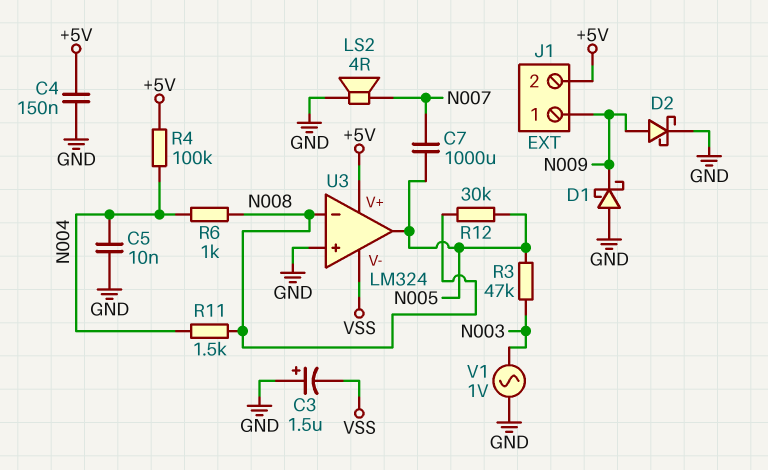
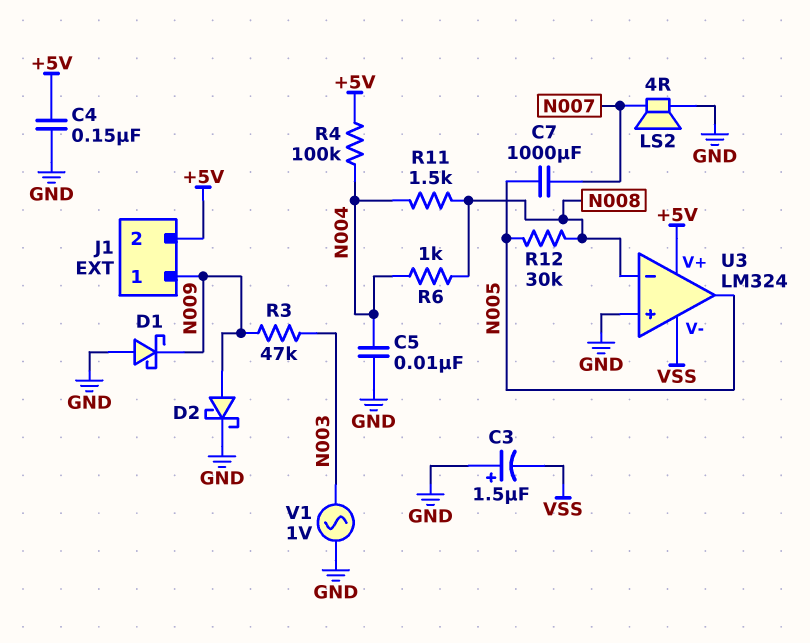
R3: 47k (N003, N005) -> 47k (N003, N009)

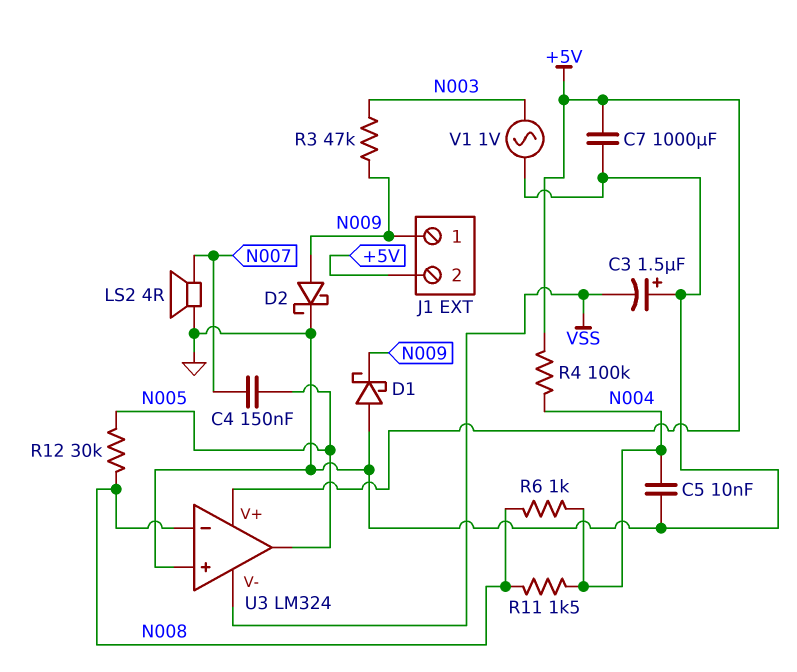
C4: 150nF (+5V, GND) -> 150nF (N005, N007)
C7: 1000uF (N005, N007) -> 1000uF (+5V, GND)

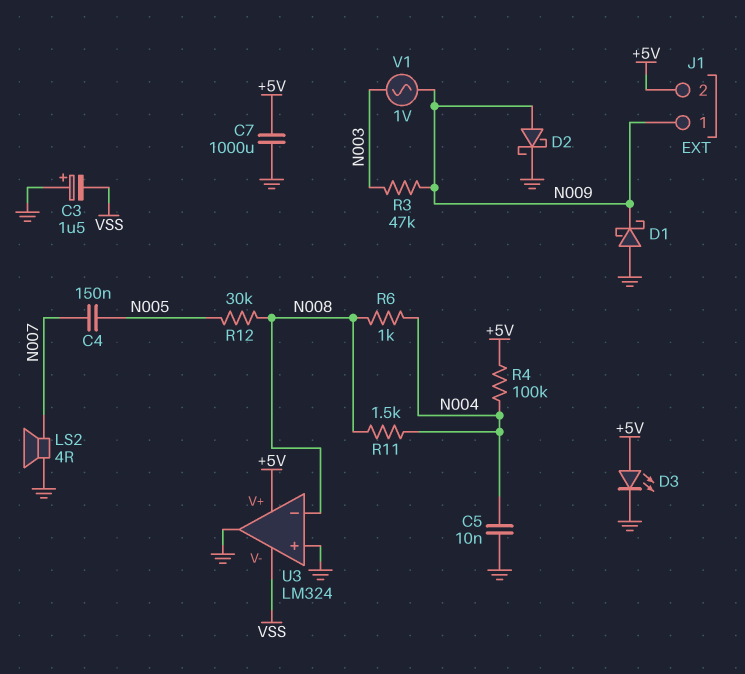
D3: none -> LED (A +5V, K GND)
U3 pin out: N005 -> GND
V1: AC 1V (GND, N003) -> AC 1V (N003, N009)

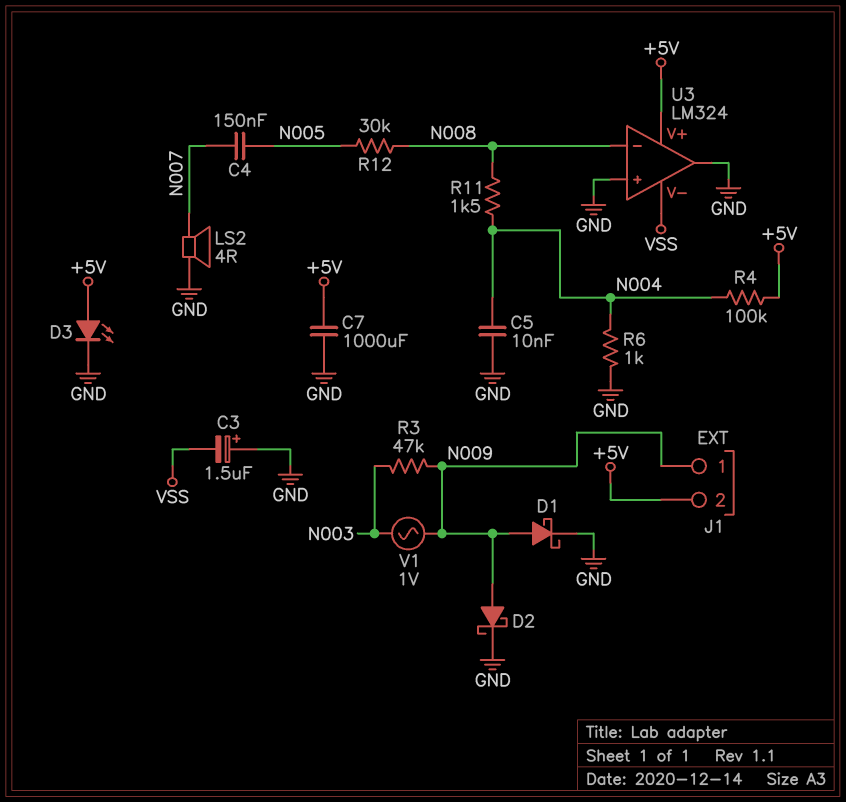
D1: schottky (A GND, K N009) -> schottky (A N009, K GND)
R6: 1k (N004, N008) -> 1k (GND, N004)

